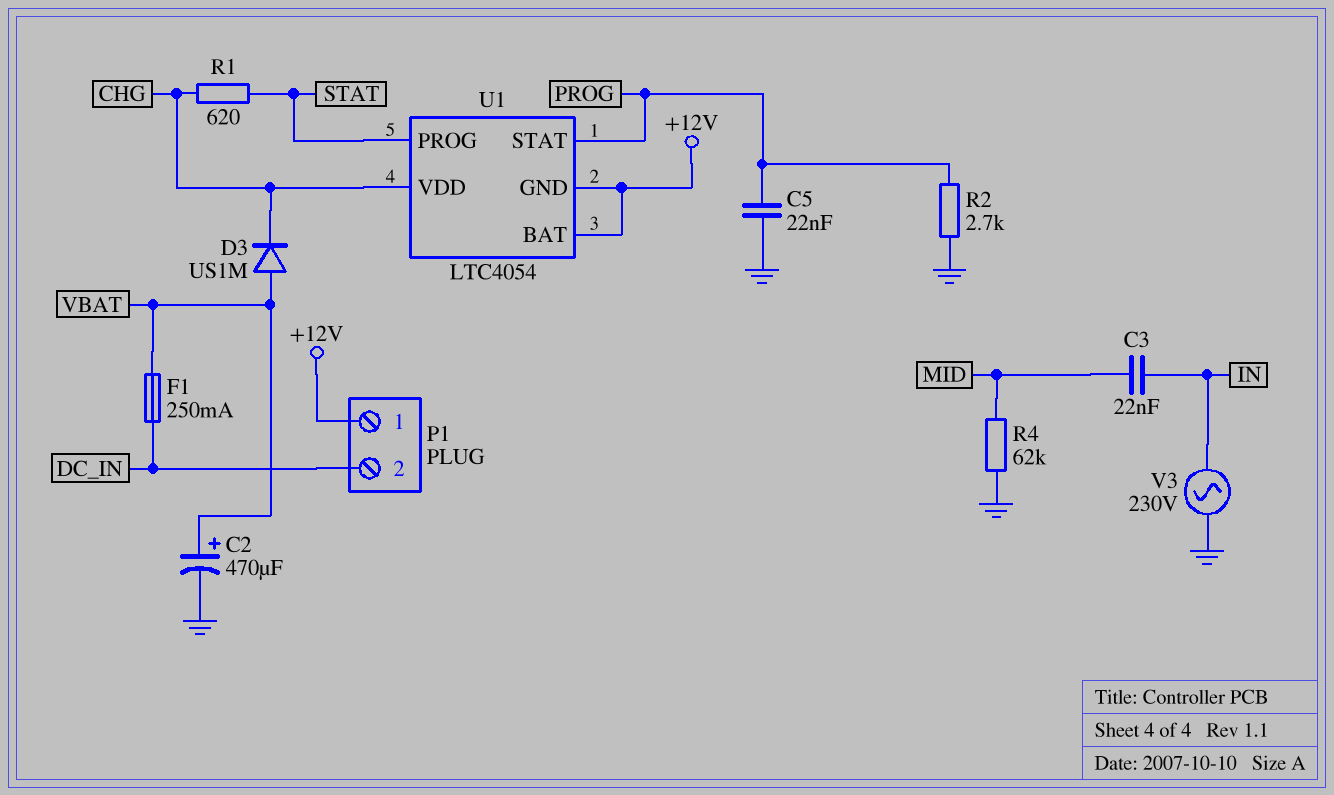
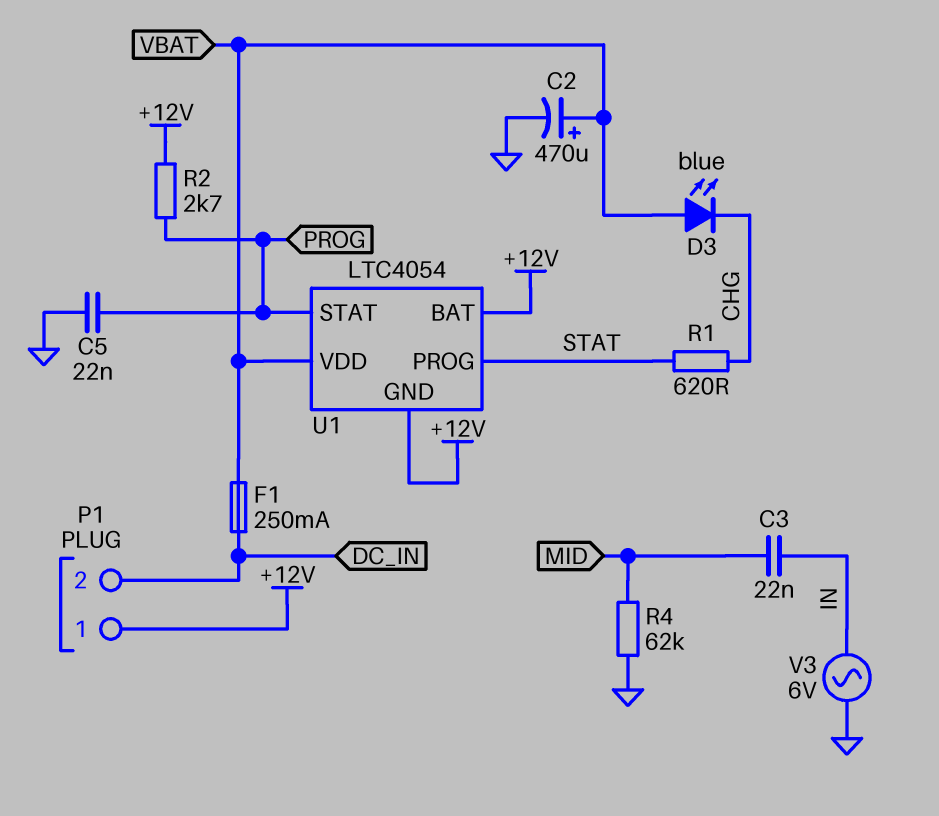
D3: diode US1M (A VBAT, K CHG) -> LED blue (A VBAT, K CHG)
R2: 2.7k (GND, PROG) -> 2.7k (+12V, PROG)
U1 pin VDD: CHG -> VBAT
V3: AC 230V (GND, IN) -> AC 6V (GND, IN)

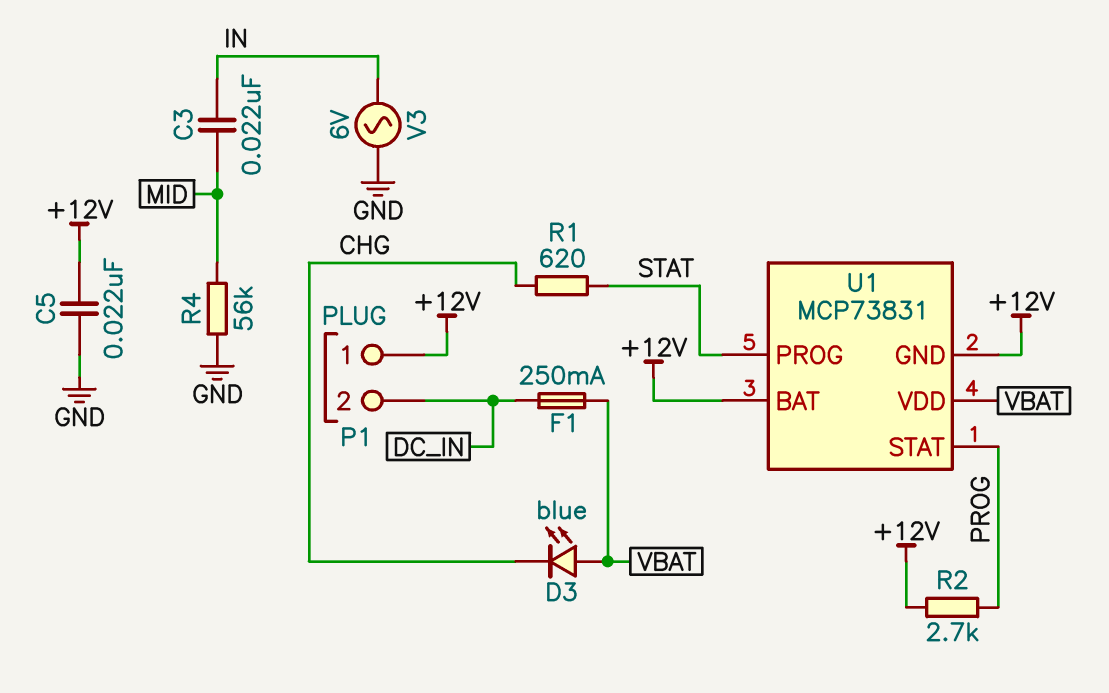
C2: 470uF (plus VBAT, minus GND) -> none
C5: 22nF (GND, PROG) -> 22nF (+12V, GND)
R4: 62k (GND, MID) -> 56k (GND, MID)
U1: LTC4054 -> MCP73831

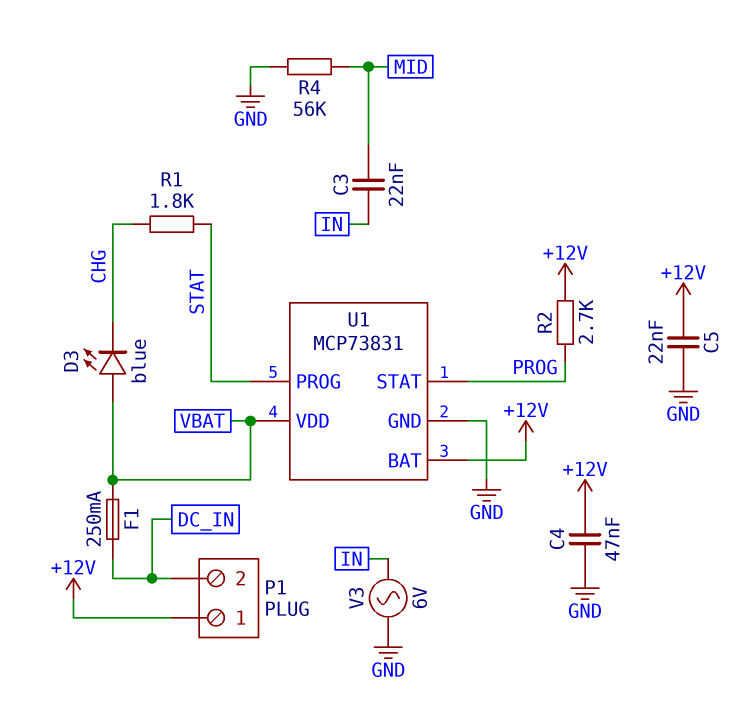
C4: none -> 47nF (+12V, GND)
R1: 620 (CHG, STAT) -> 1.8k (CHG, STAT)
U1 pin GND: +12V -> GND

